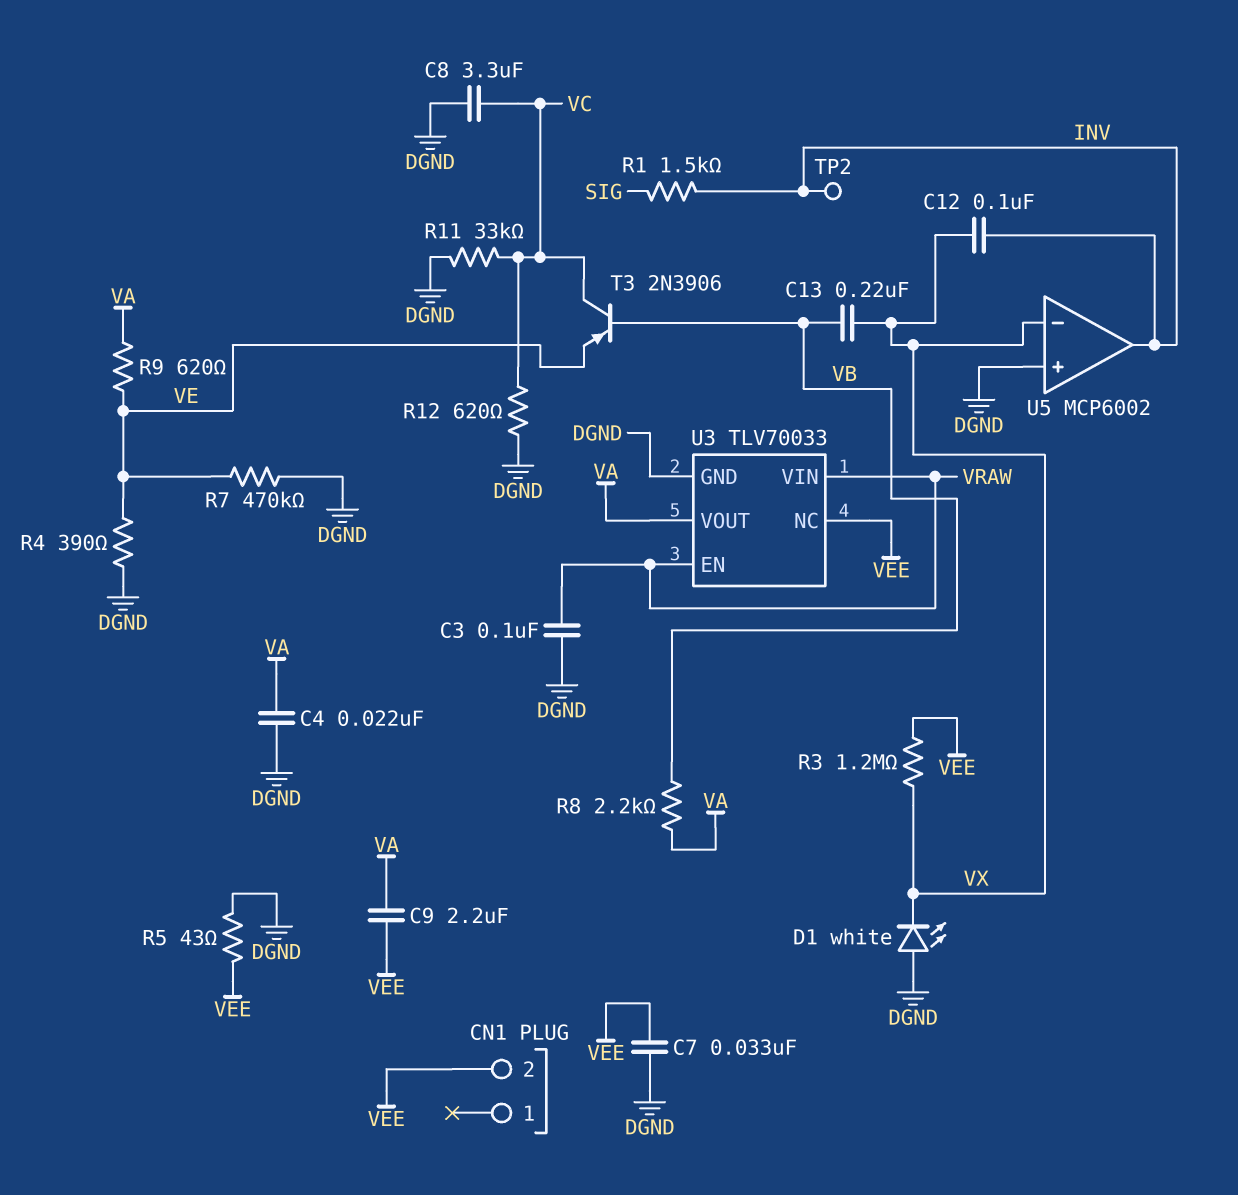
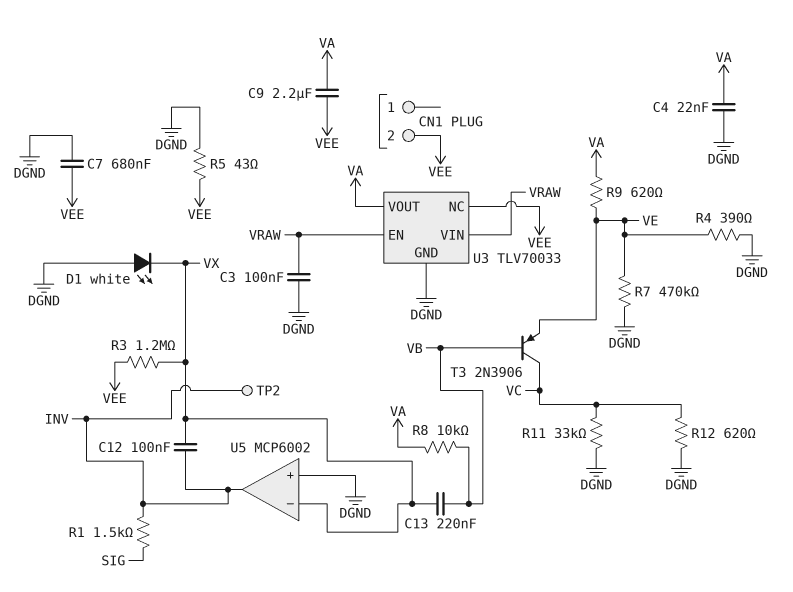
C7: 33nF (DGND, VEE) -> 680nF (DGND, VEE)
C8: 3.3uF (DGND, VC) -> none
R8: 2.2k (VA, VB) -> 10k (VA, VB)

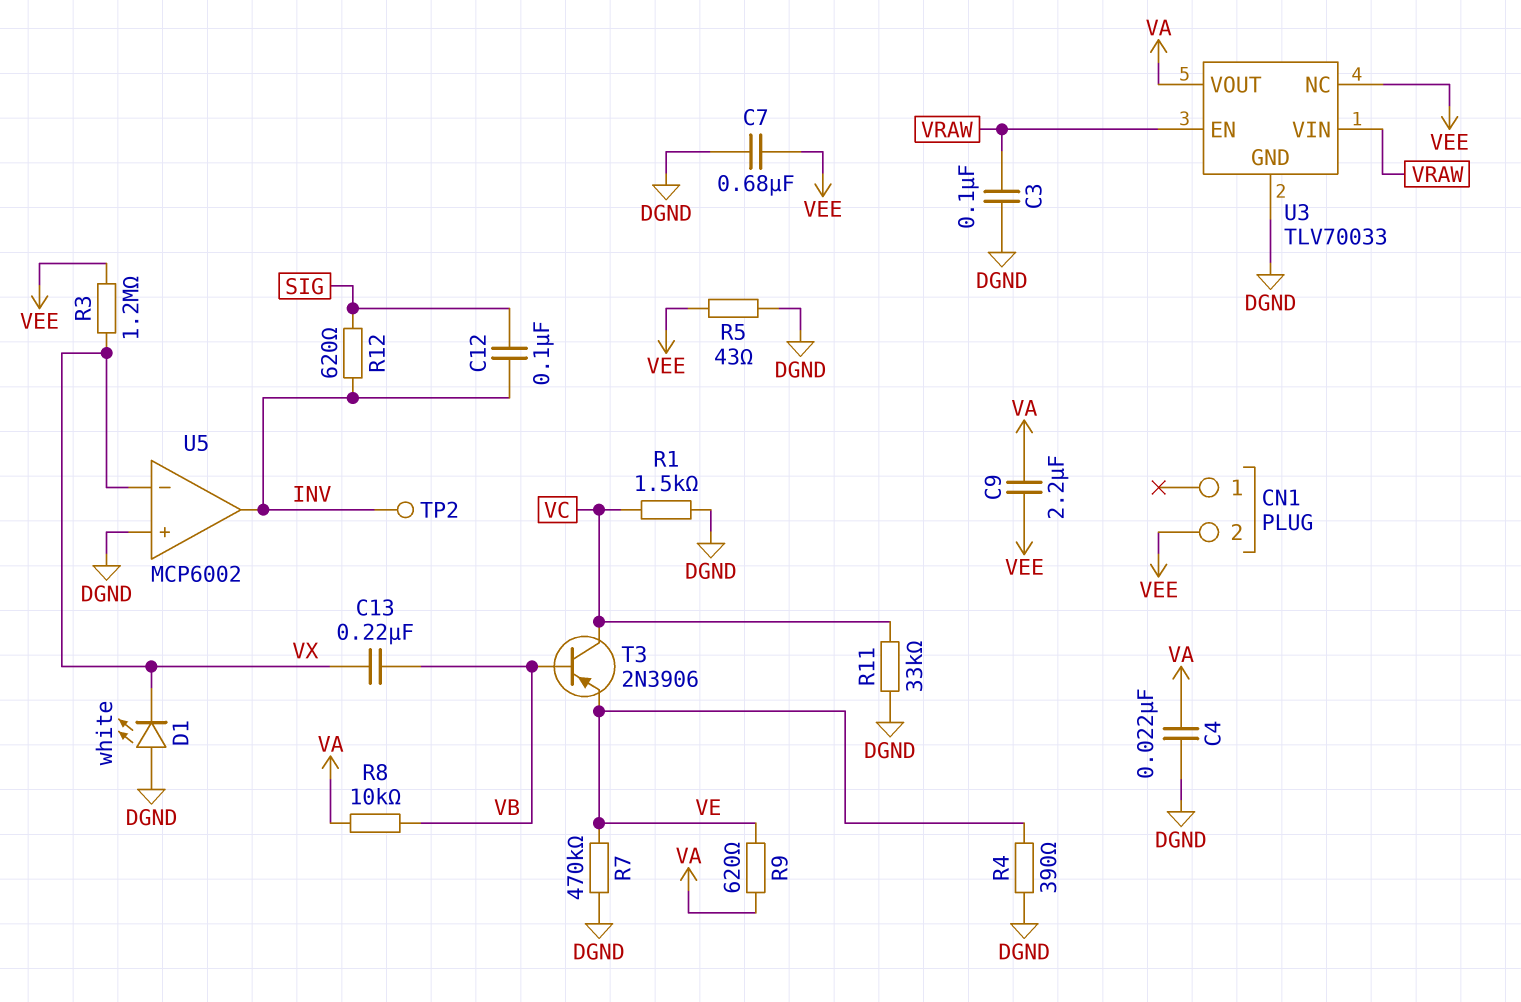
C12: 100nF (INV, VX) -> 100nF (INV, SIG)
R1: 1.5k (INV, SIG) -> 1.5k (DGND, VC)
R12: 620 (DGND, VC) -> 620 (INV, SIG)

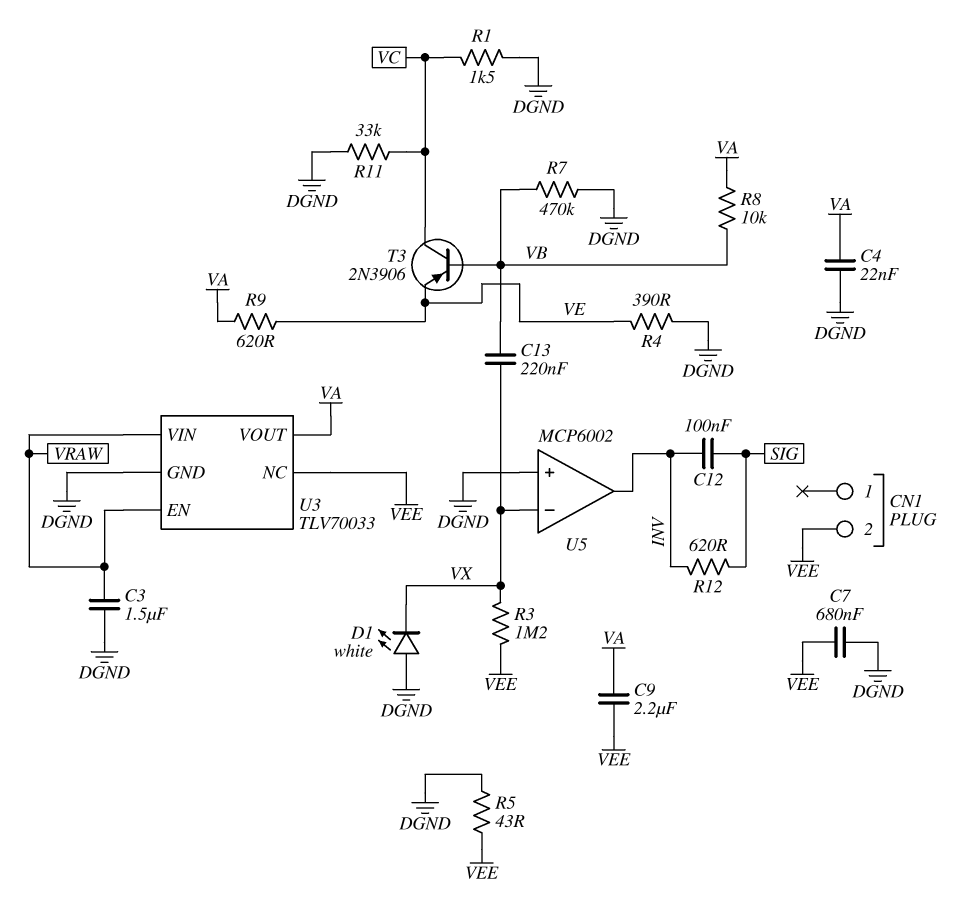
C3: 100nF (DGND, VRAW) -> 1.5uF (DGND, VRAW)
R7: 470k (DGND, VE) -> 470k (DGND, VB)
TP2: test point (INV) -> none

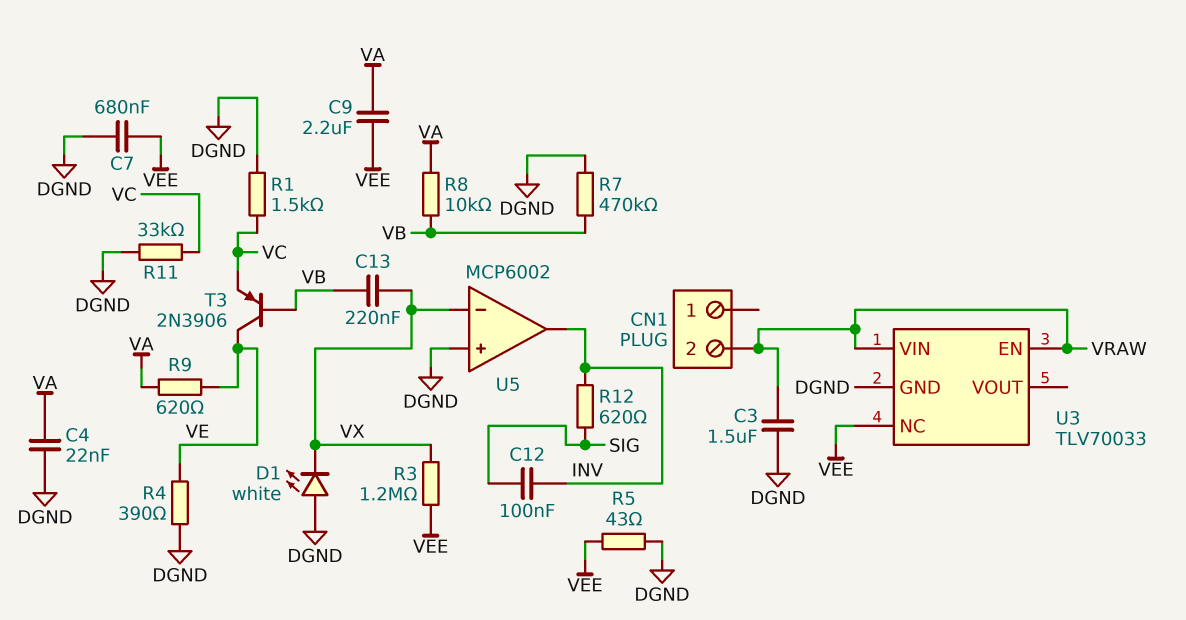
CN1 pin 2: VEE -> VRAW
T3: PNP 2N3906 (B VB, C VC, E VE) -> PNP 2N3906 (B VB, C VE, E VC)
U3 pin VOUT: VA -> none

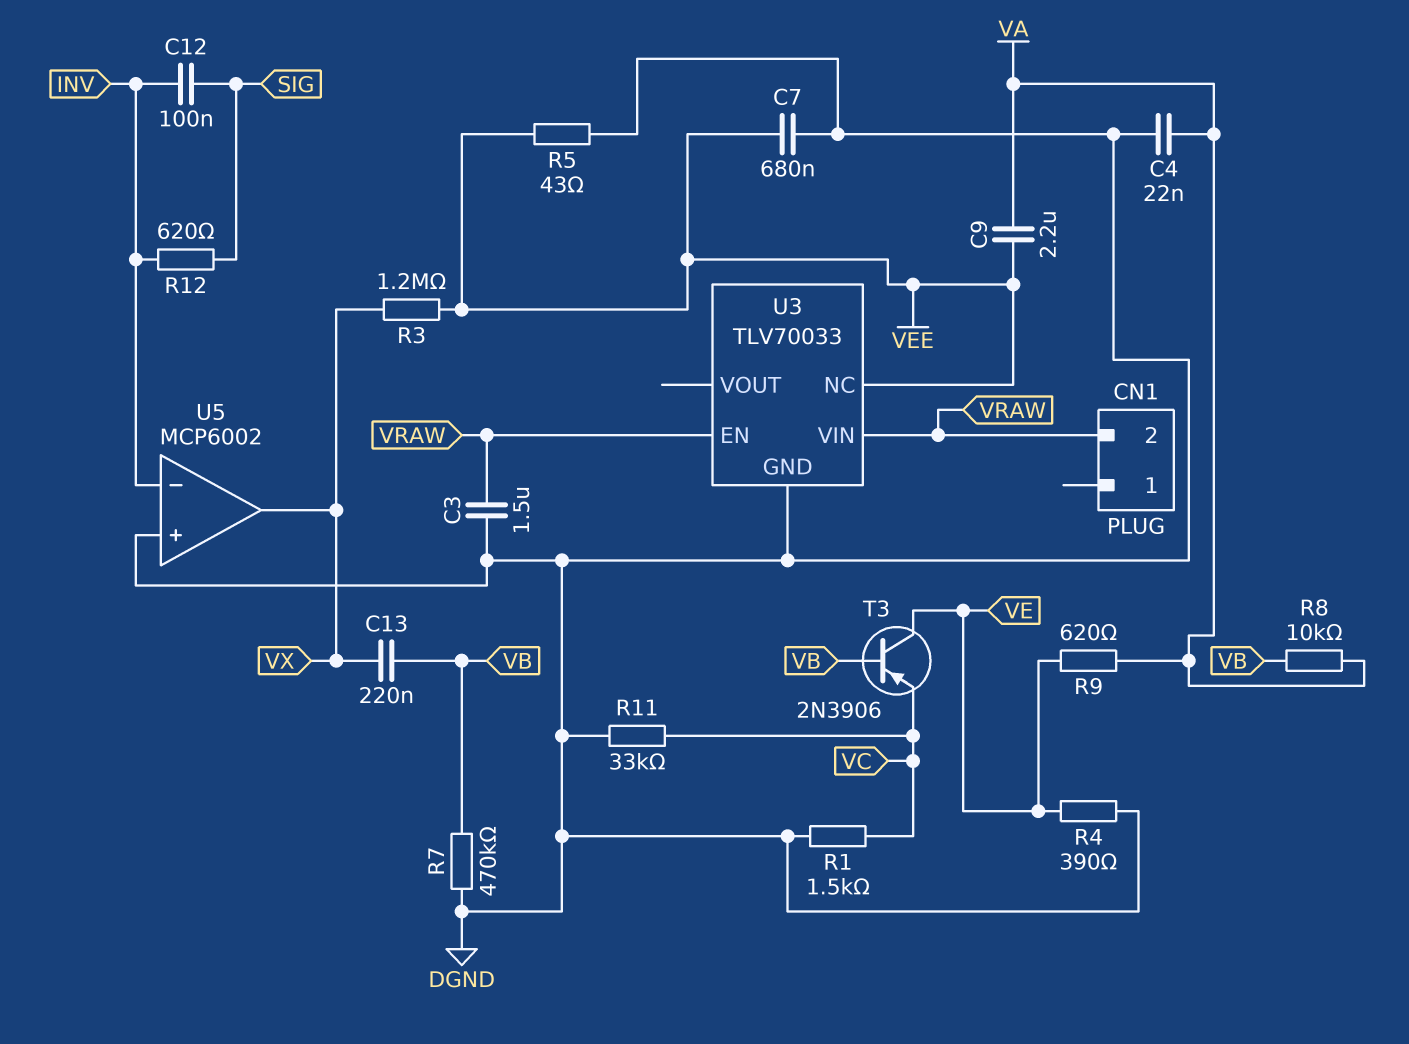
D1: LED white (A DGND, K VX) -> none
U5 pin in-: VX -> INV
U5 pin out: INV -> VX

